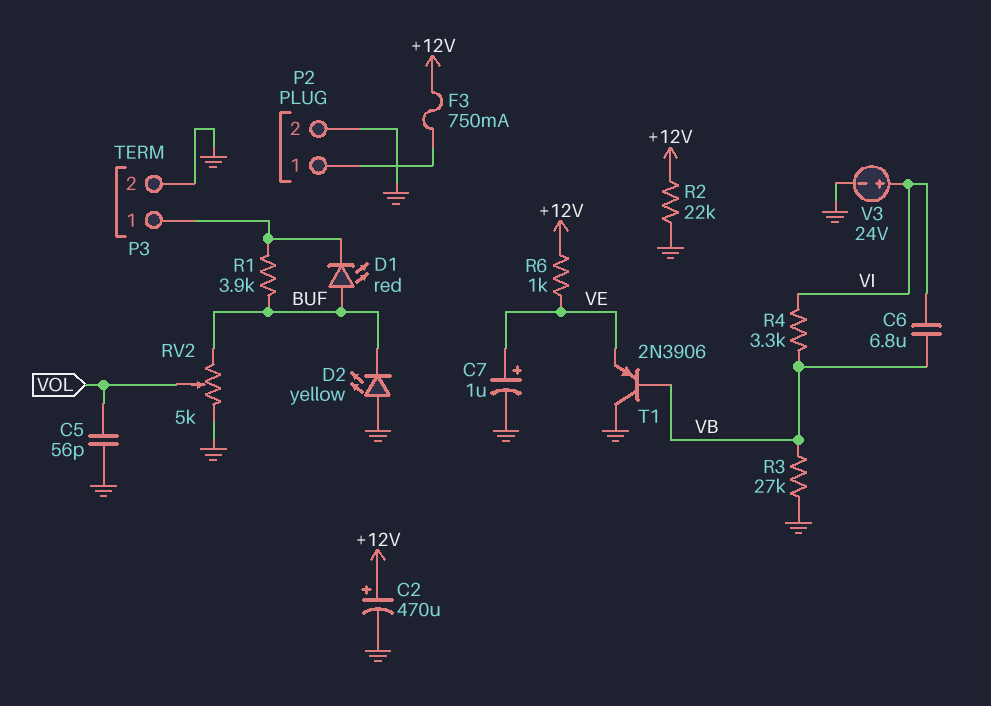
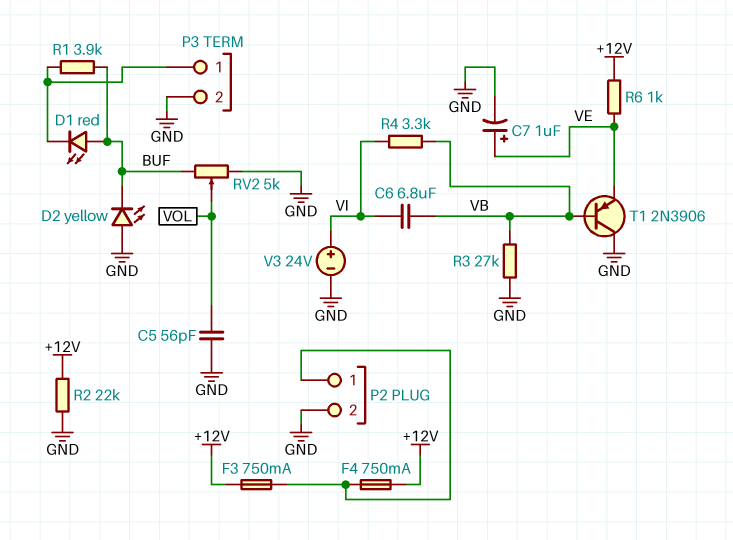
C2: 470uF (plus +12V, minus GND) -> none
F4: none -> 750mA (+12V, P2/1)

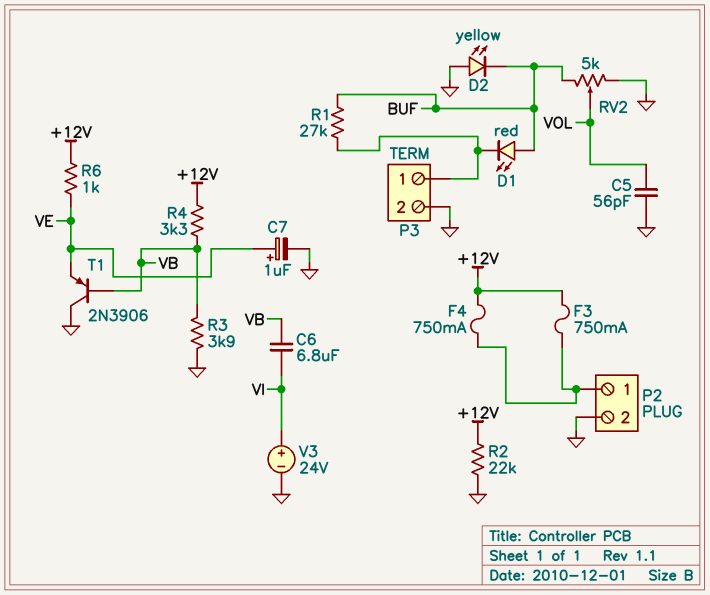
R1: 3.9k (BUF, P3/1) -> 27k (BUF, P3/1)
R3: 27k (GND, VB) -> 3.9k (GND, VB)
R4: 3.3k (VB, VI) -> 3.3k (+12V, VB)

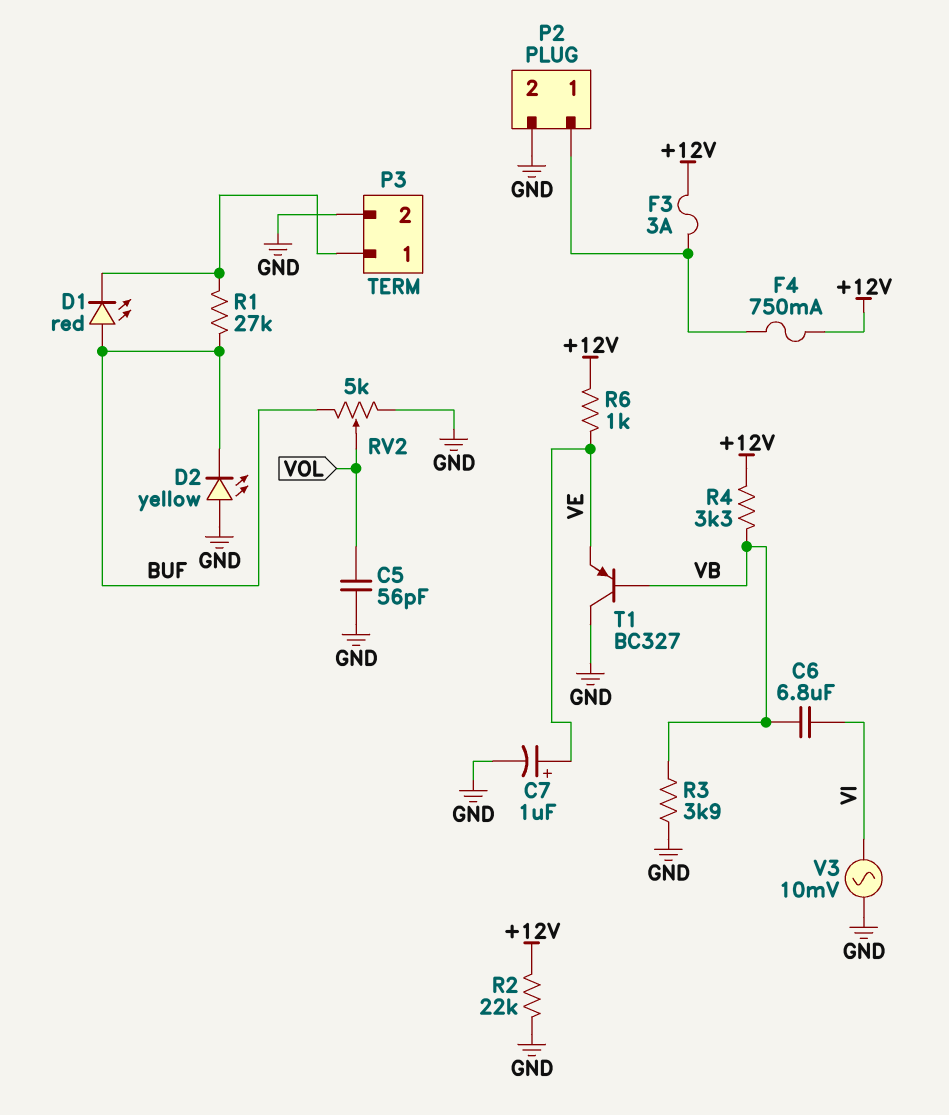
F3: 750mA (+12V, P2/1) -> 3A (+12V, P2/1)
T1: PNP 2N3906 (B VB, C GND, E VE) -> PNP BC327 (B VB, C GND, E VE)
V3: 24V (plus VI, minus GND) -> AC 10mV (GND, VI)

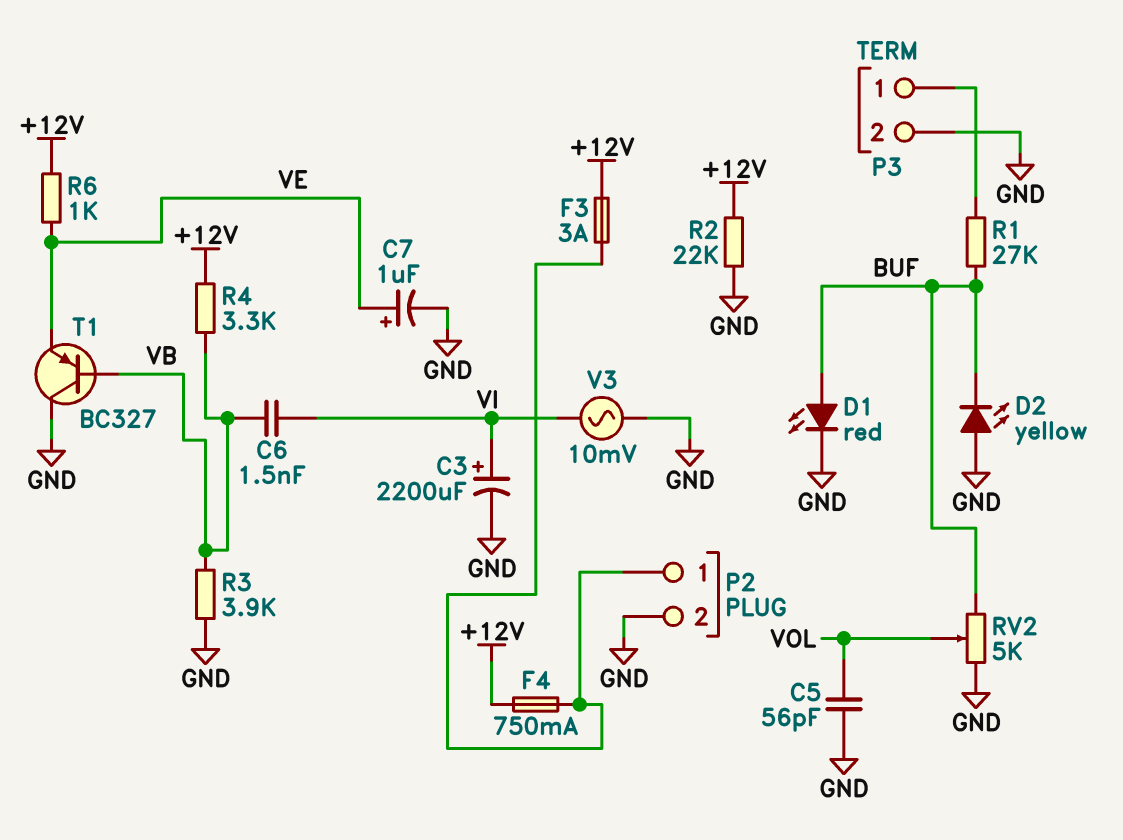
C3: none -> 2200uF (plus VI, minus GND)
C6: 6.8uF (VB, VI) -> 1.5nF (VB, VI)
D1: LED red (A BUF, K P3/1) -> LED red (A BUF, K GND)

